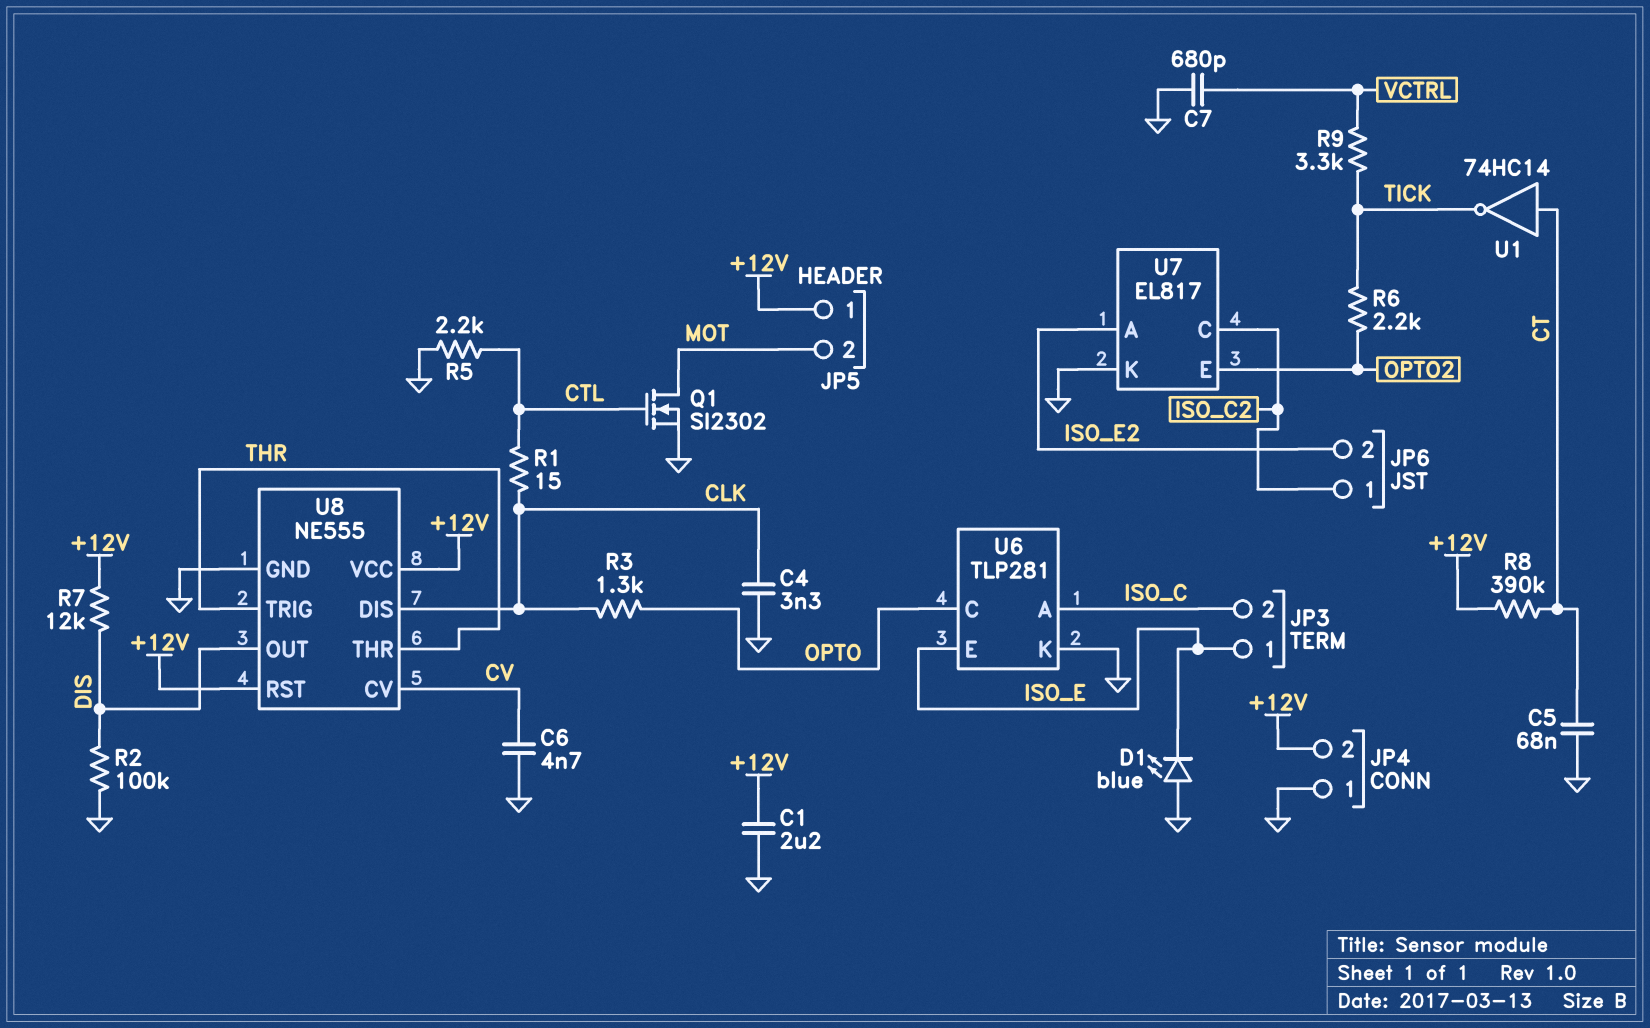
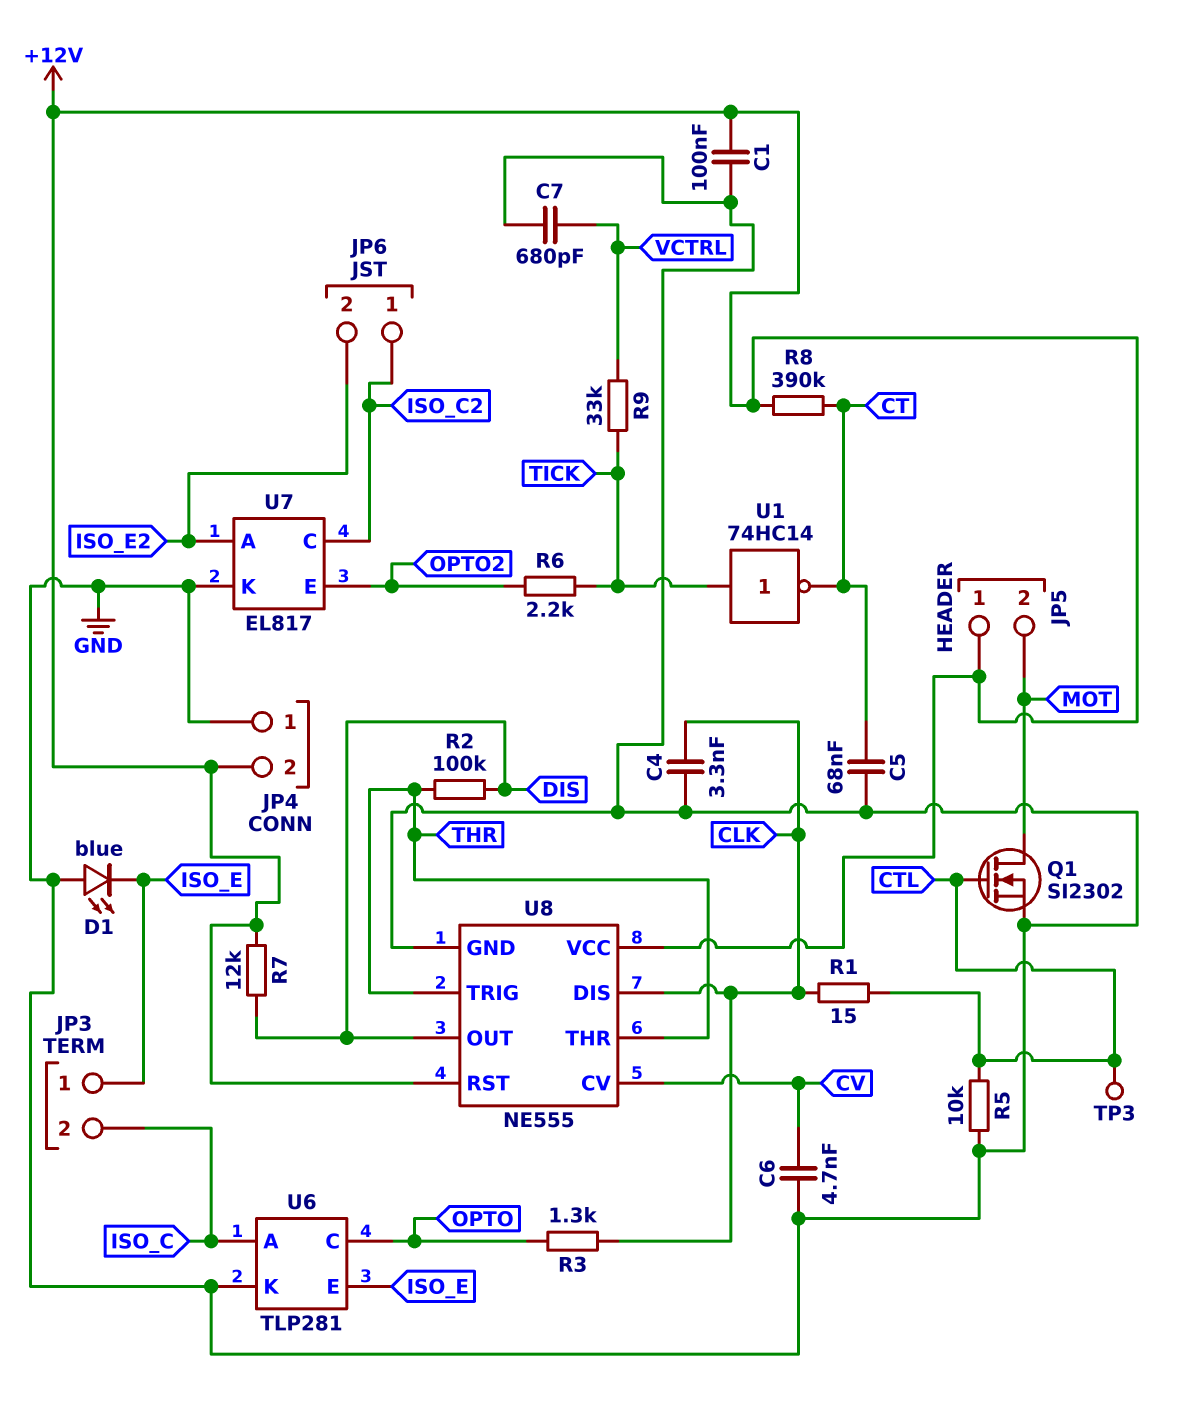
C1: 2.2uF (+12V, GND) -> 100nF (+12V, GND)
R2: 100k (DIS, GND) -> 100k (DIS, THR)
R5: 2.2k (CTL, GND) -> 10k (CTL, GND)
R9: 3.3k (TICK, VCTRL) -> 33k (TICK, VCTRL)
TP3: none -> test point (CTL)
U1: NOT 74HC14 (in CT, out TICK) -> NOT 74HC14 (in TICK, out CT)

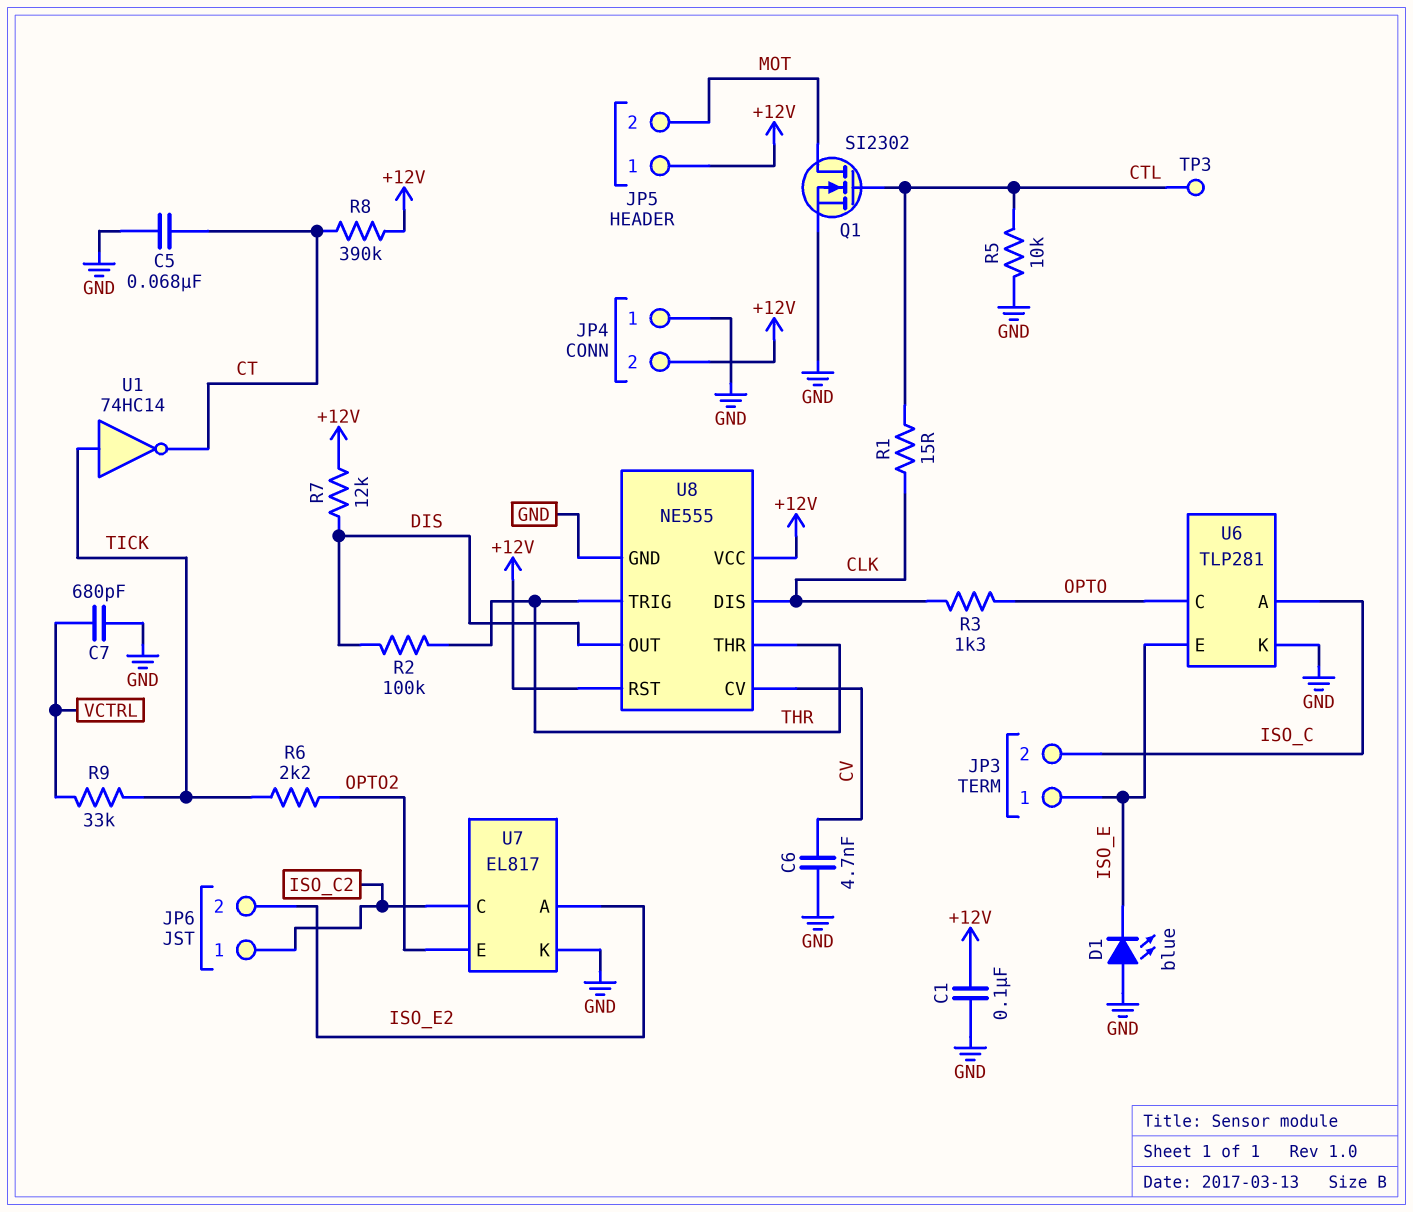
C4: 3.3nF (CLK, GND) -> none

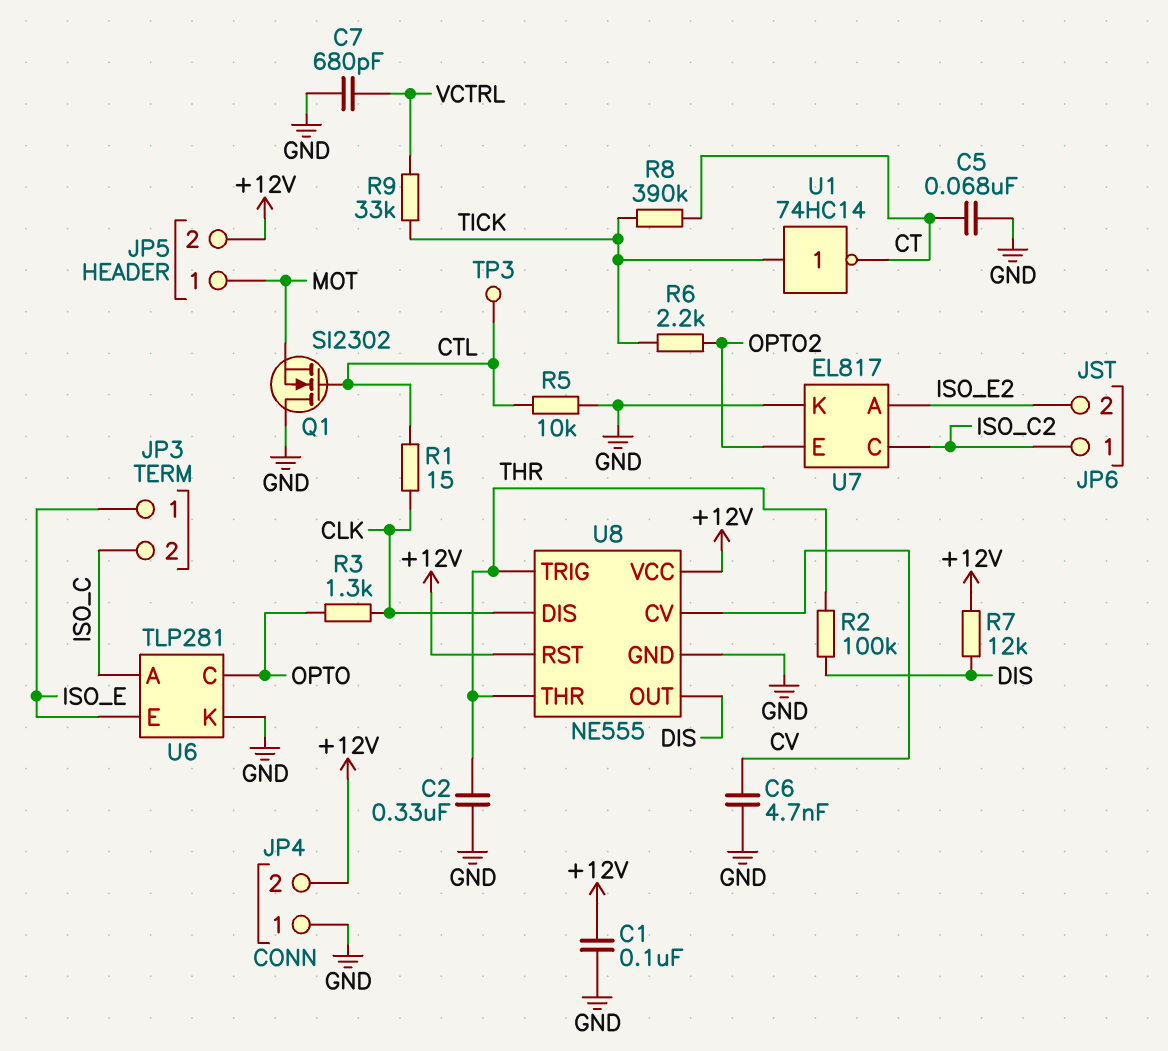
C2: none -> 330nF (GND, THR)
D1: LED blue (A GND, K ISO_E) -> none
JP5 pin 1: +12V -> MOT
JP5 pin 2: MOT -> +12V
Q1: NMOS SI2302 (G CTL, D MOT, S GND) -> NMOS SI2302 (G CTL, D GND, S MOT)
R8: 390k (+12V, CT) -> 390k (CT, TICK)

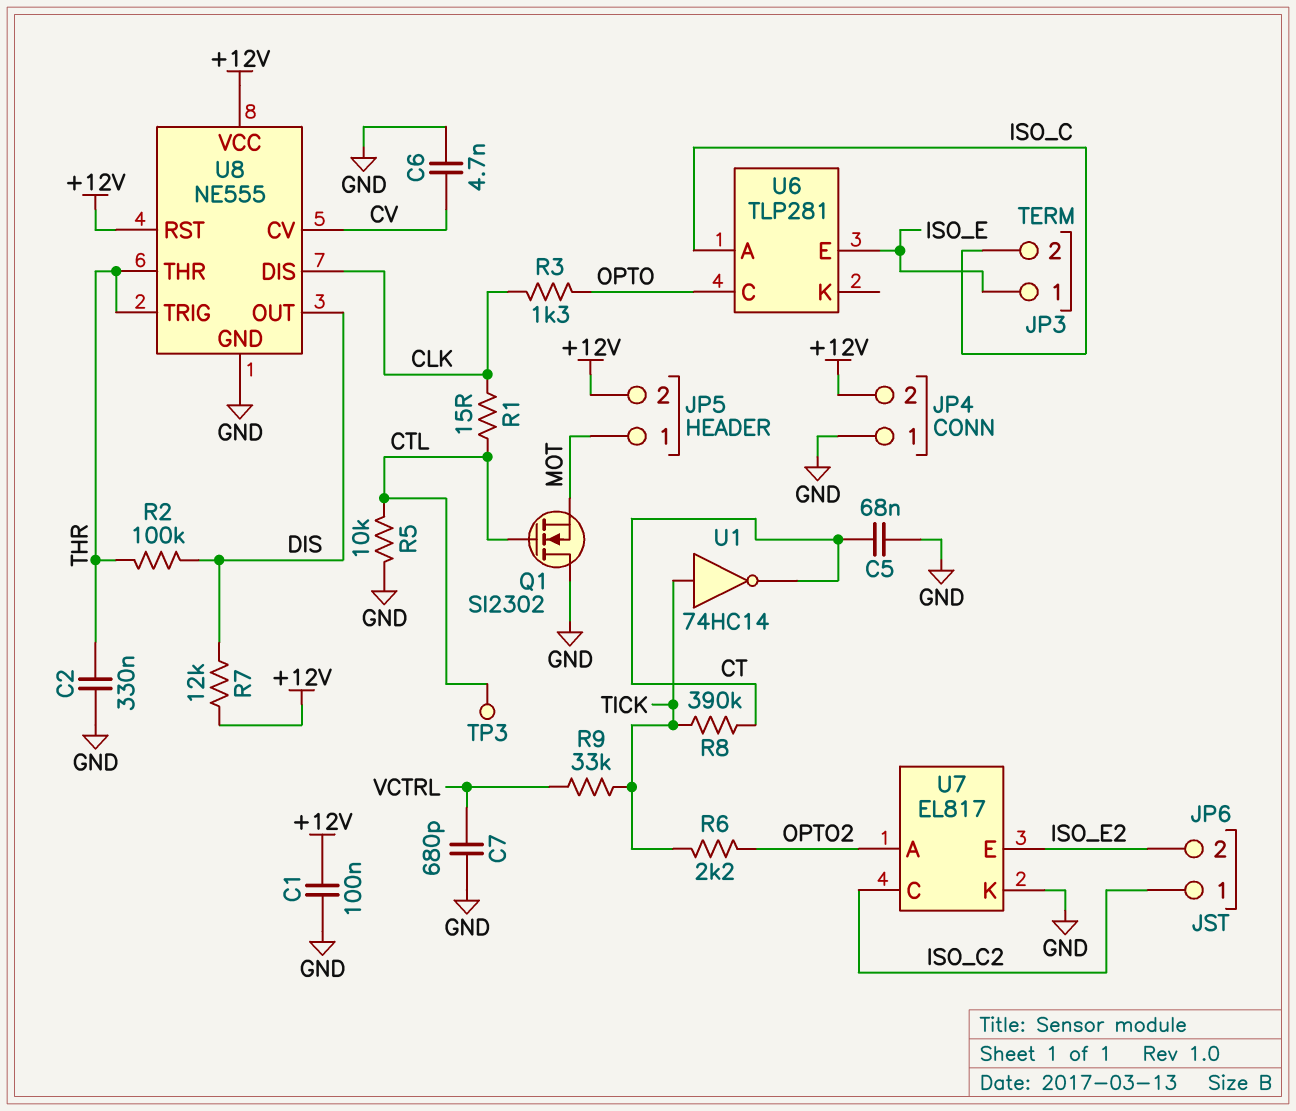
U6 pin K: GND -> none
U7 pin A: ISO_E2 -> OPTO2
U7 pin E: OPTO2 -> ISO_E2

